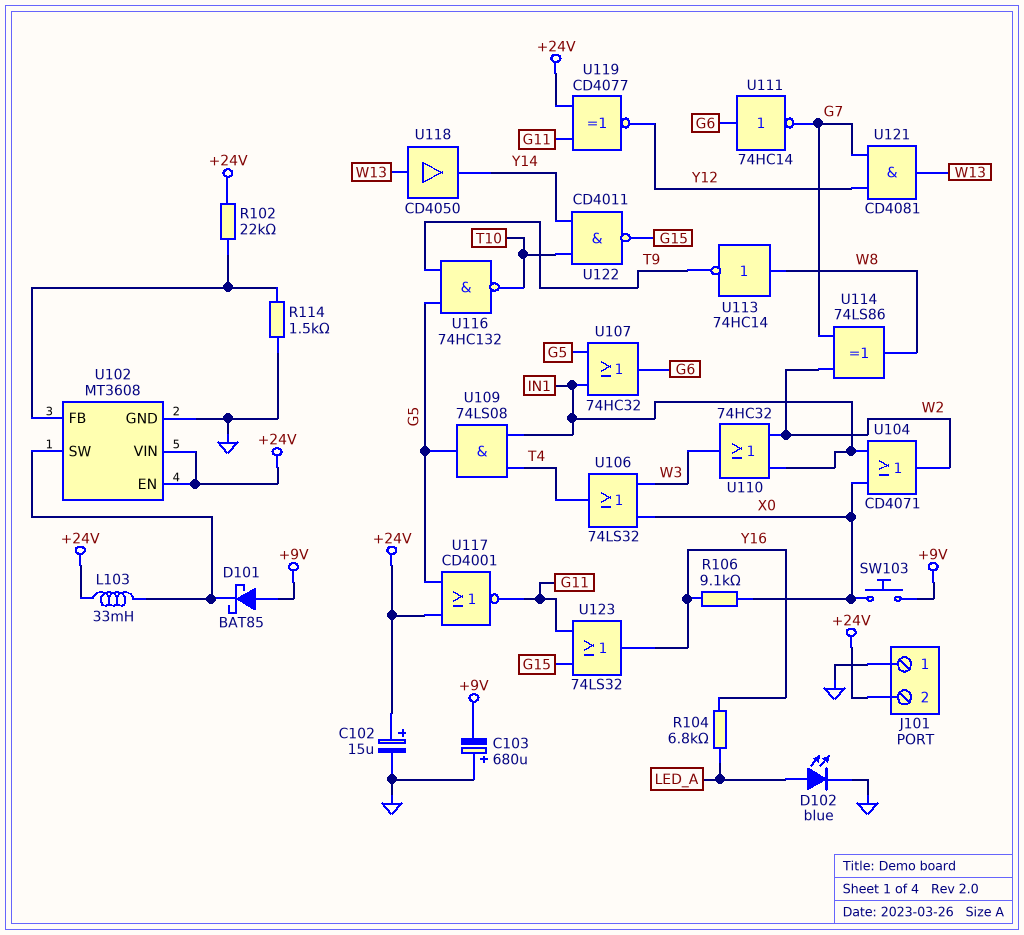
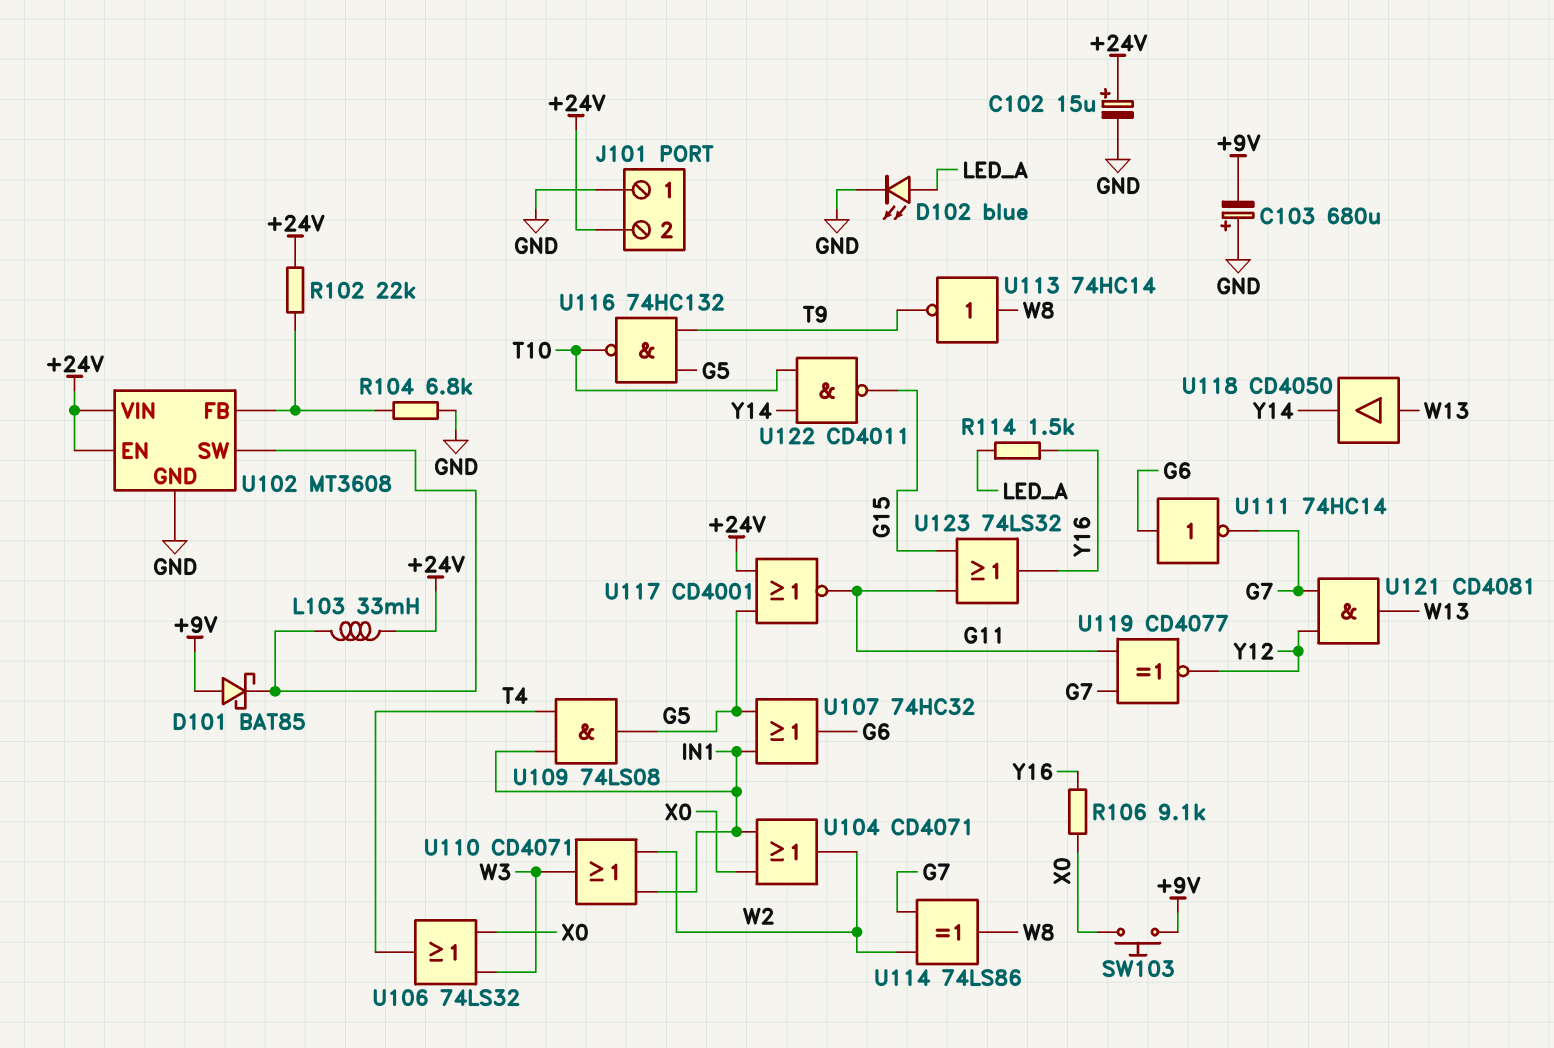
R104: 6.8k (LED_A, Y16) -> 6.8k (GND, U102/FB)
R114: 1.5k (GND, U102/FB) -> 1.5k (LED_A, Y16)
U110: OR 74HC32 (in IN1, in W2, out W3) -> OR CD4071 (in IN1, in W2, out W3)
U119: XNOR CD4077 (in +24V, in G11, out Y12) -> XNOR CD4077 (in G7, in G11, out Y12)

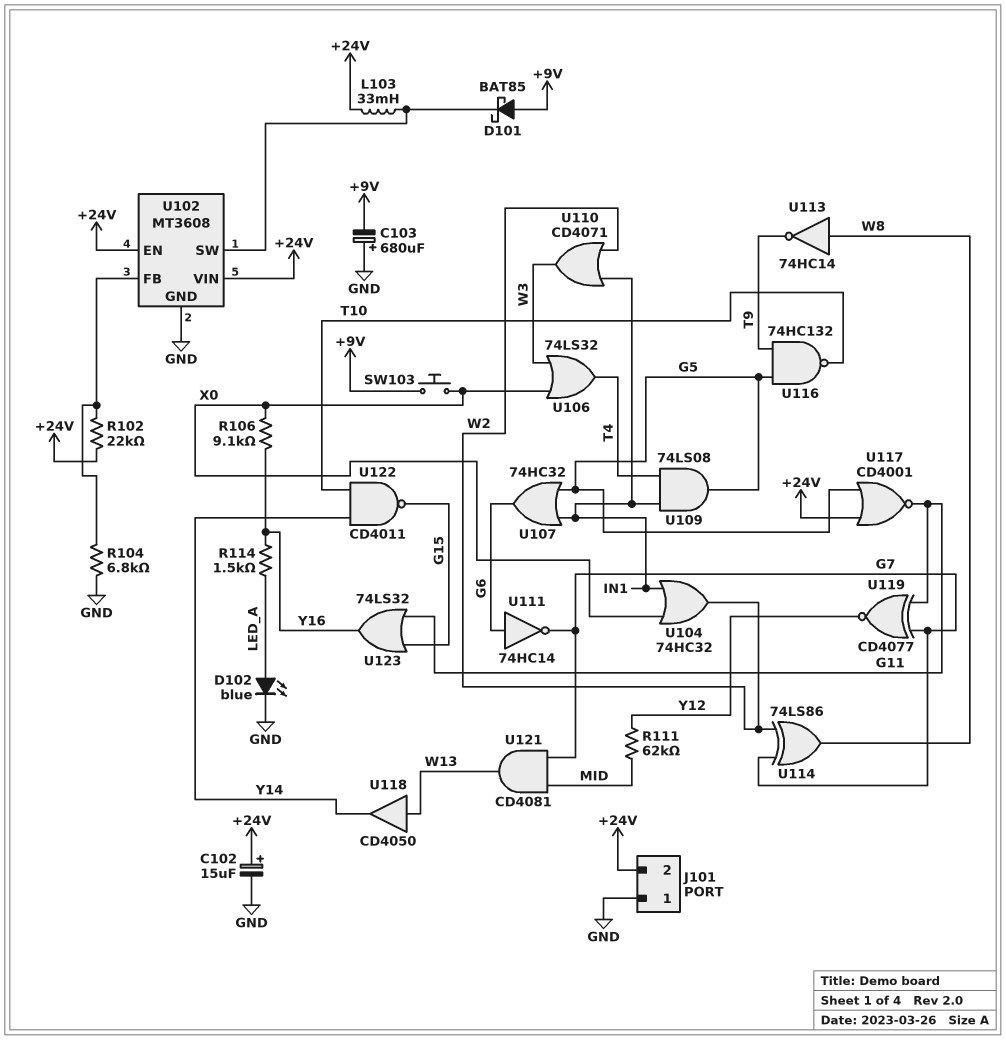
R111: none -> 62k (MID, Y12)
U104: OR CD4071 (in IN1, in X0, out W2) -> OR 74HC32 (in IN1, in X0, out W2)
U121: AND CD4081 (in G7, in Y12, out W13) -> AND CD4081 (in G7, in MID, out W13)

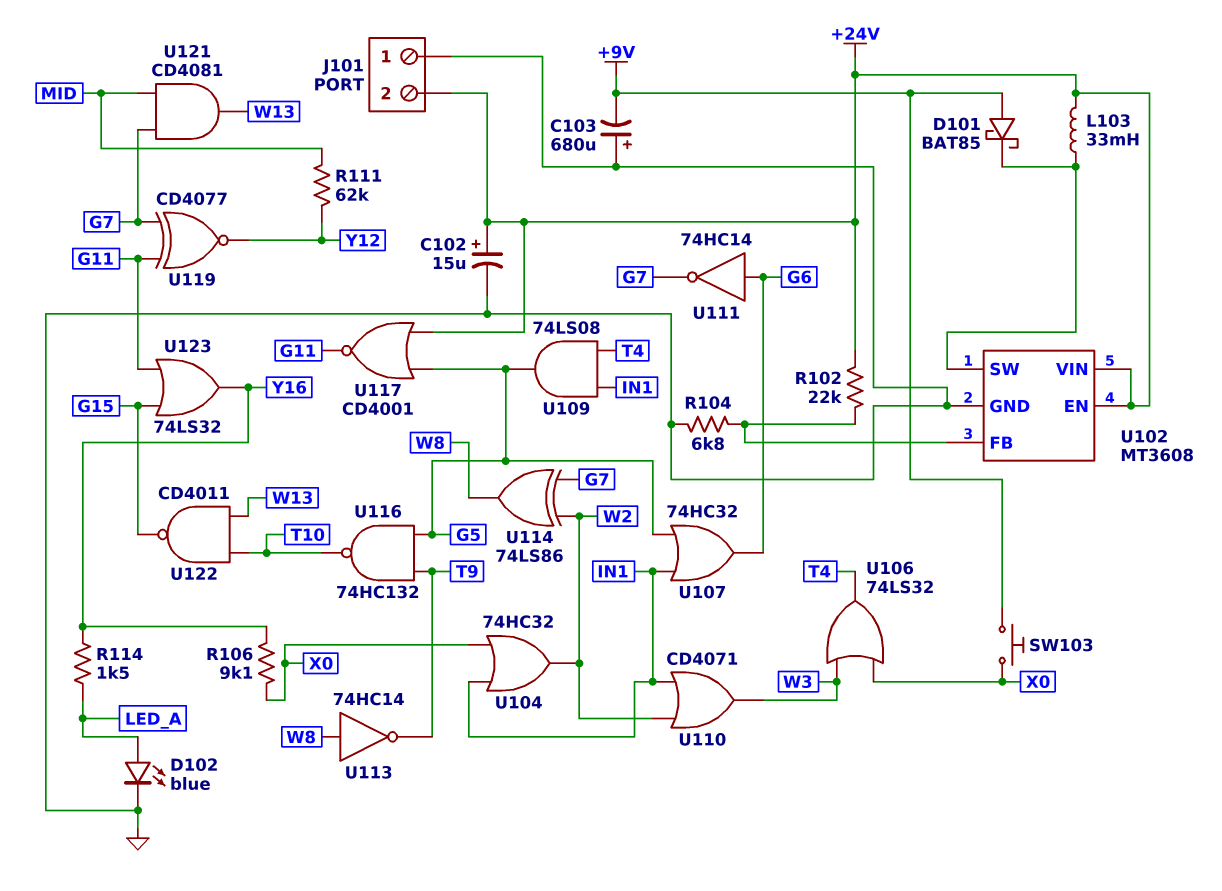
U118: buffer CD4050 (in W13, out Y14) -> none
U122: NAND CD4011 (in T10, in Y14, out G15) -> NAND CD4011 (in T10, in W13, out G15)

